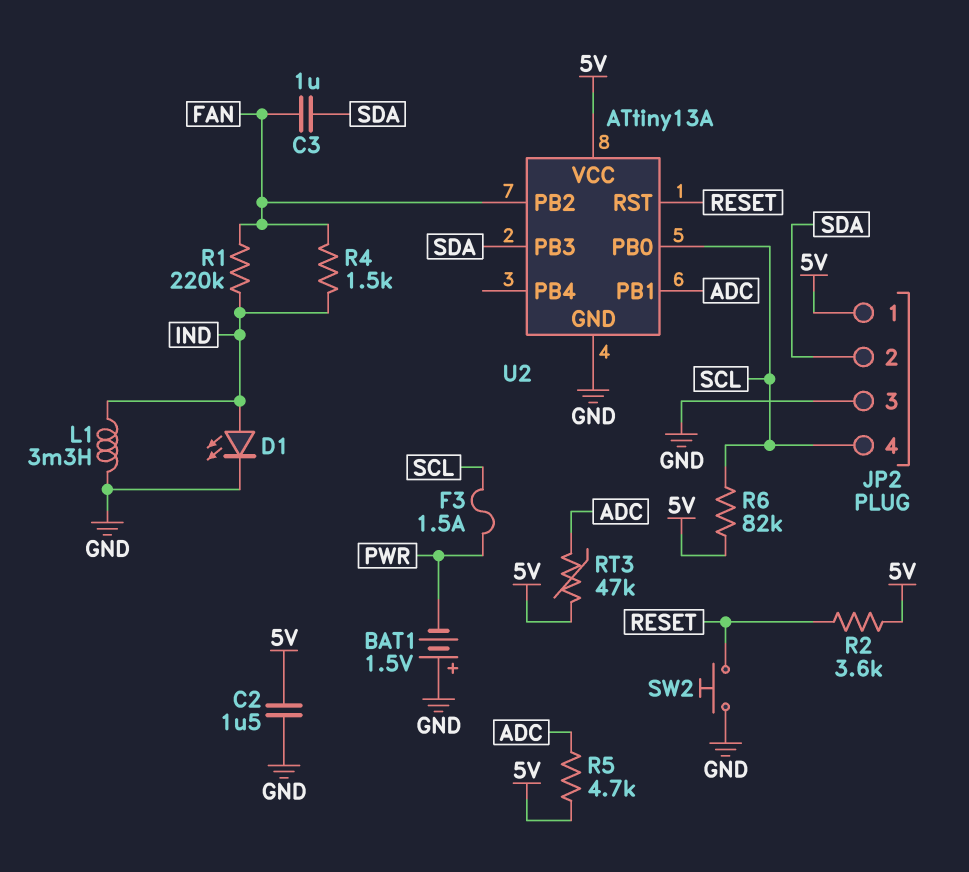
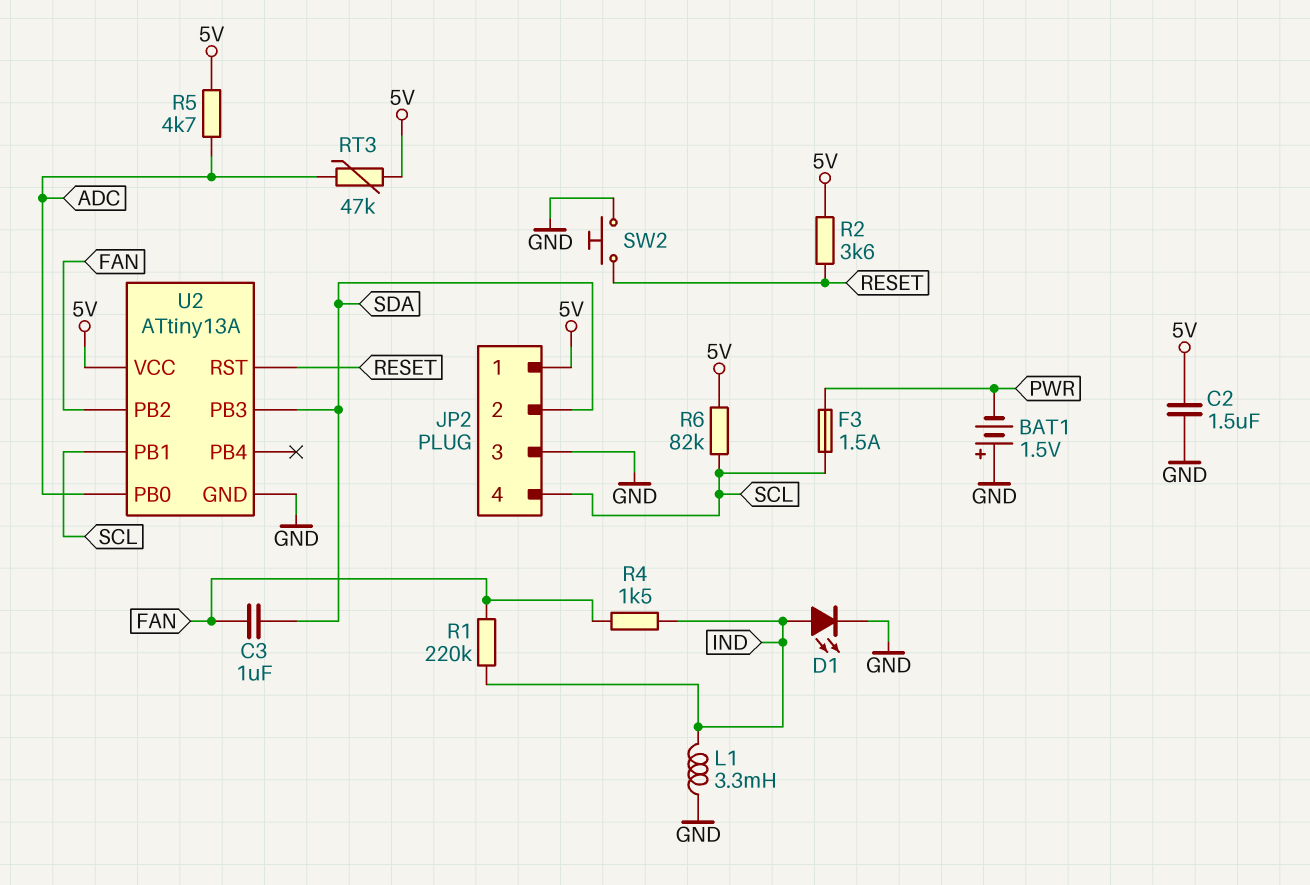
U2 pin PB0: SCL -> ADC
U2 pin PB1: ADC -> SCL

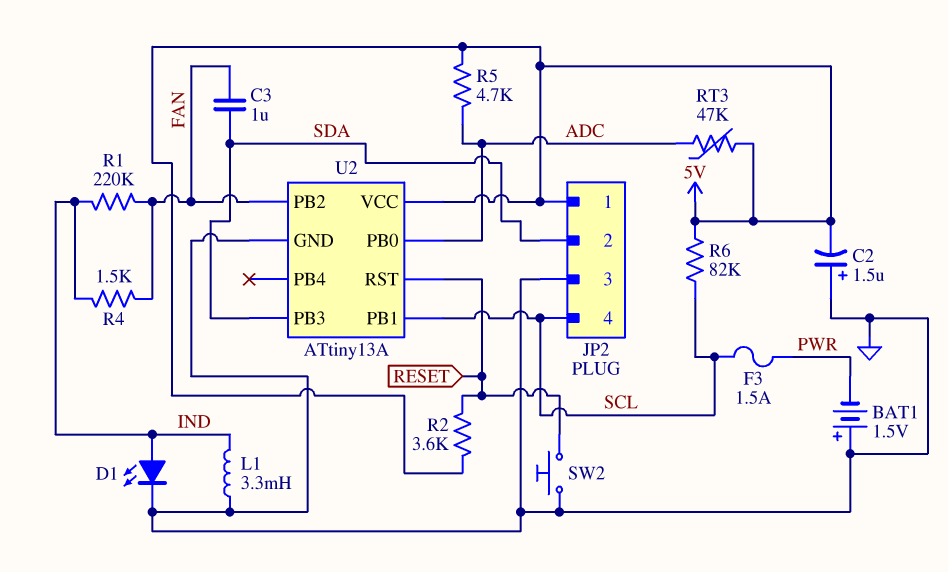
C2: 1.5uF (5V, GND) -> 1.5uF (plus GND, minus 5V)

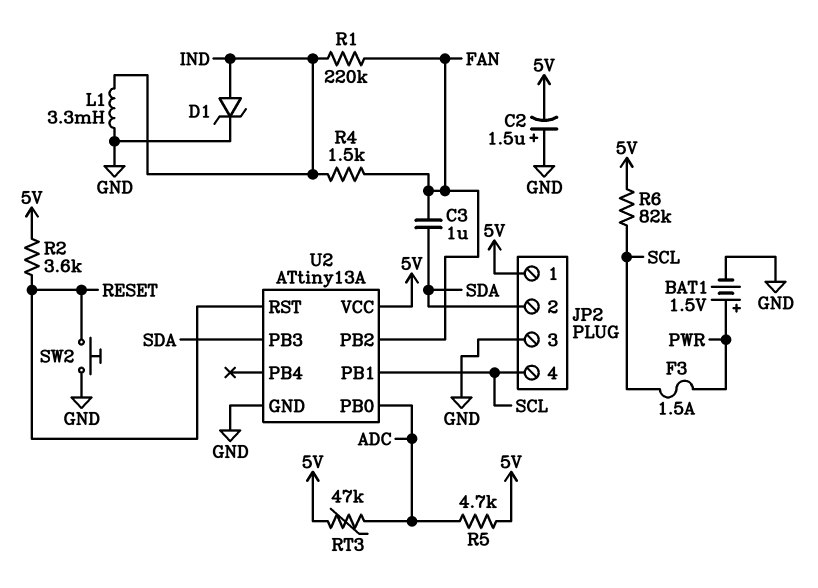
BAT1: 1.5V (plus GND, minus PWR) -> 1.5V (plus PWR, minus GND)
D1: LED (A IND, K GND) -> zener (A IND, K GND)

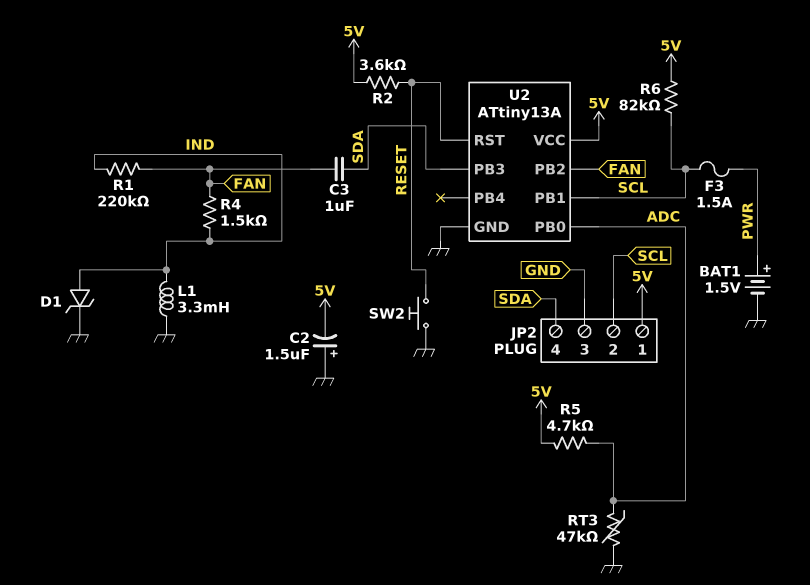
JP2 pin 2: SDA -> SCL
JP2 pin 4: SCL -> SDA
RT3: 47k (5V, ADC) -> 47k (ADC, GND)

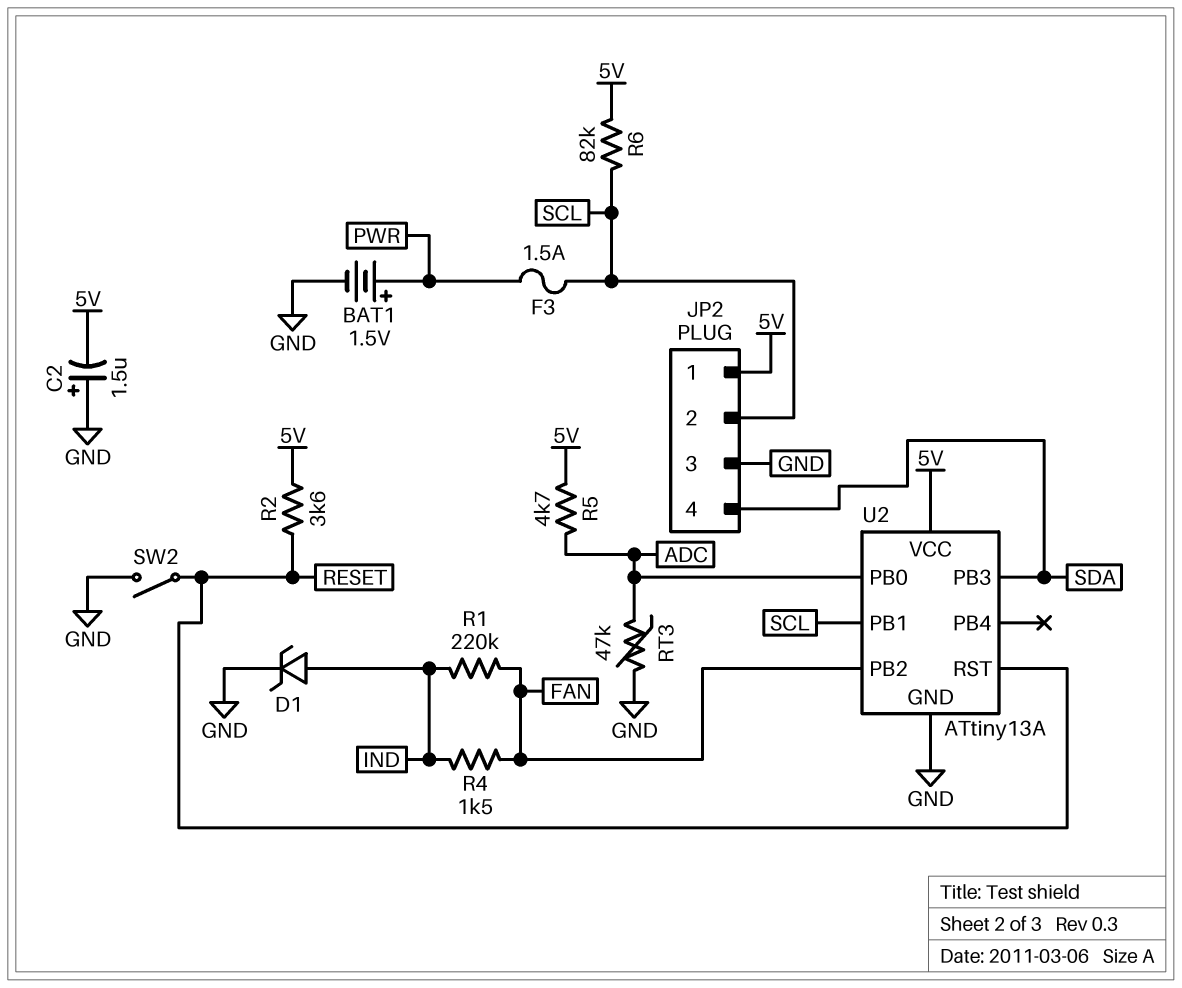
C3: 1uF (FAN, SDA) -> none
L1: 3.3mH (GND, IND) -> none
SW2: button (GND, RESET) -> switch (GND, RESET)

